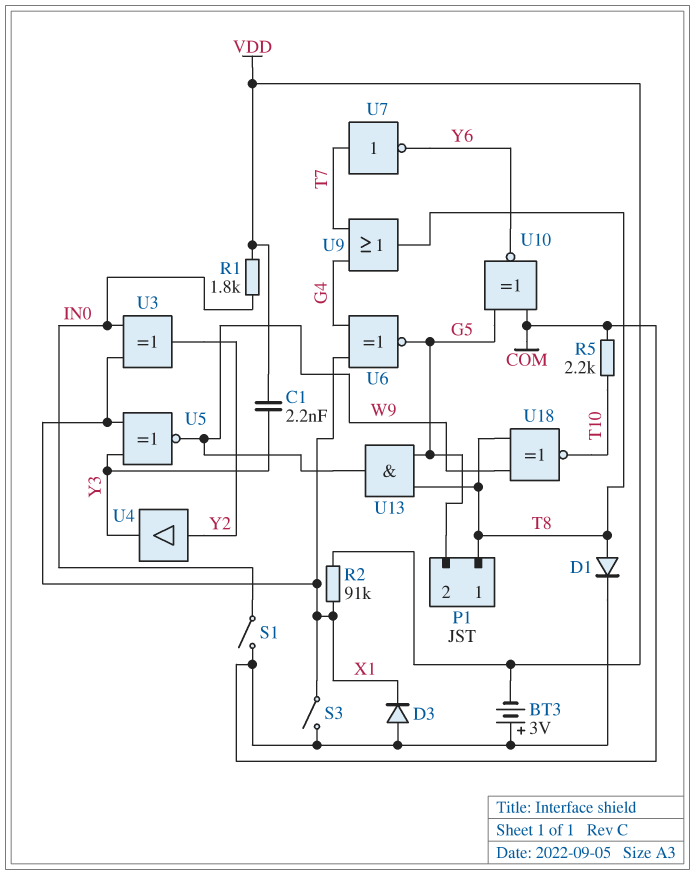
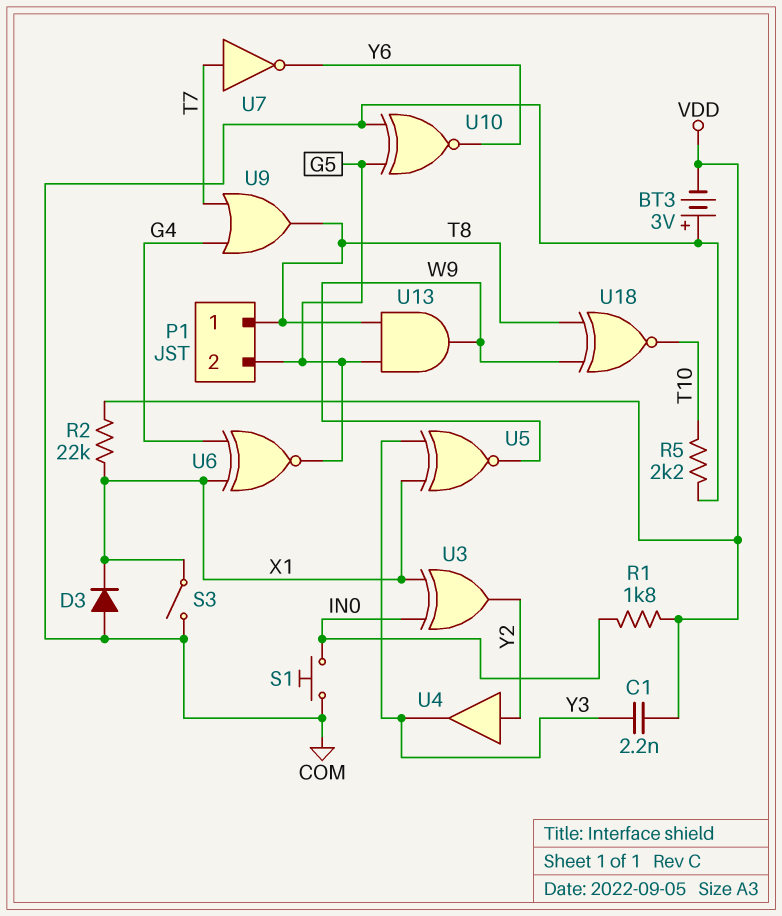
D1: diode (A T8, K COM) -> none
R2: 91k (VDD, X1) -> 22k (VDD, X1)
S1: switch (COM, IN0) -> button (COM, IN0)

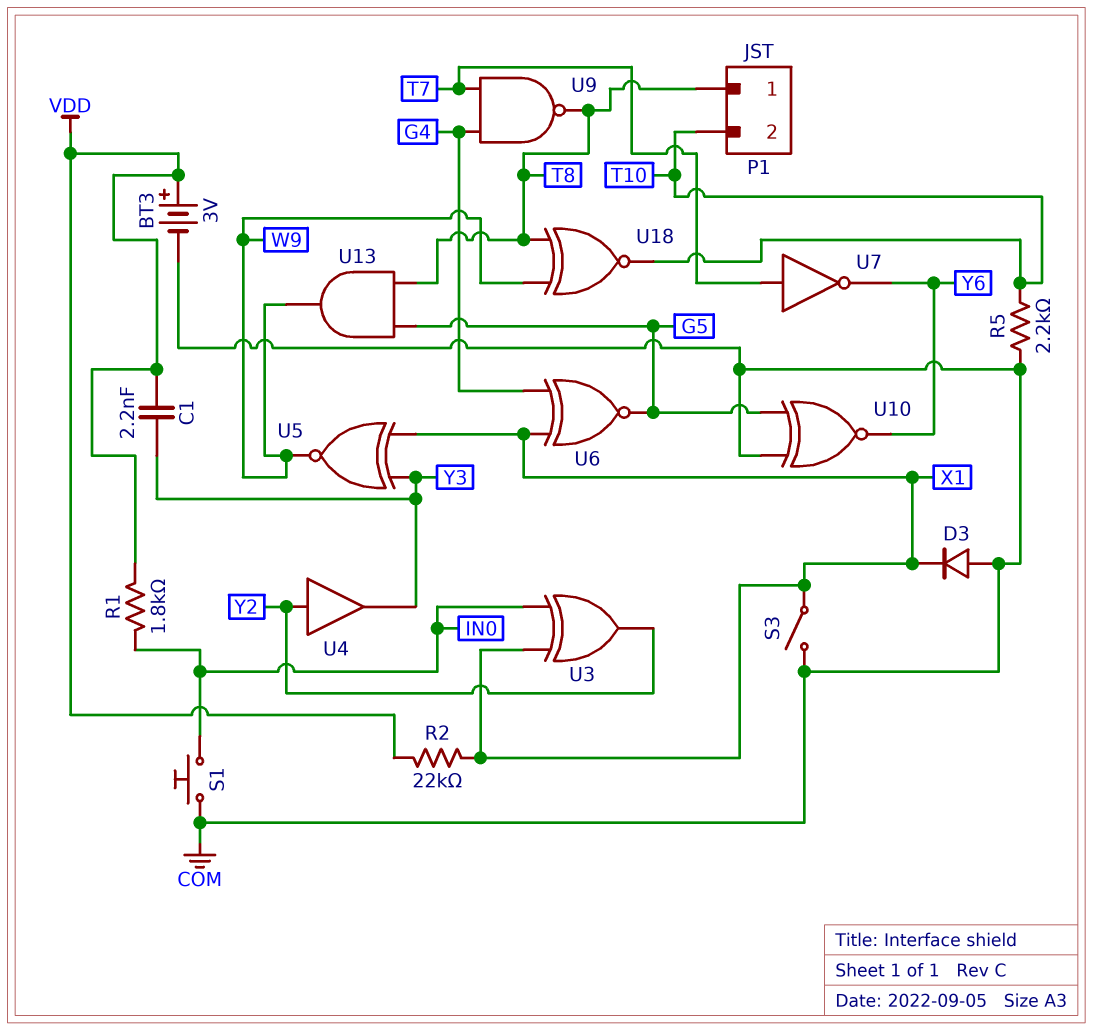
BT3: 3V (plus COM, minus VDD) -> 3V (plus VDD, minus COM)
P1 pin 2: G5 -> T10
U9: OR (in G4, in T7, out T8) -> NAND (in G4, in T7, out T8)

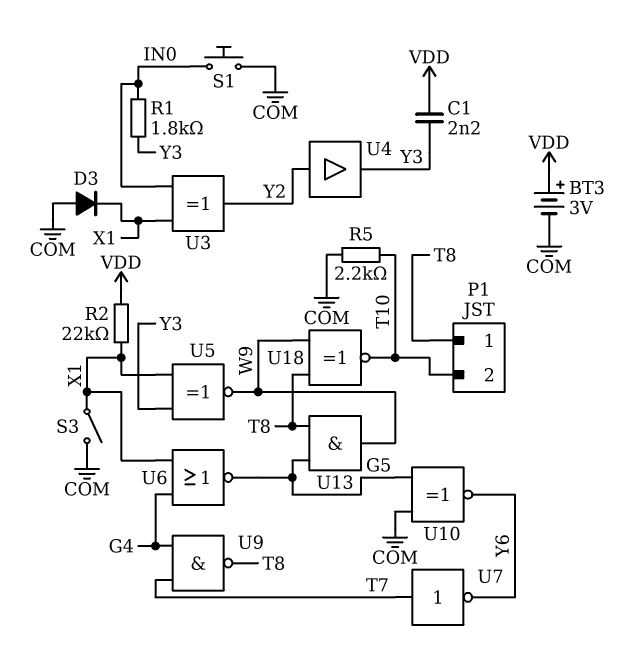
R1: 1.8k (IN0, VDD) -> 1.8k (IN0, Y3)
U6: XNOR (in G4, in X1, out G5) -> NOR (in G4, in X1, out G5)

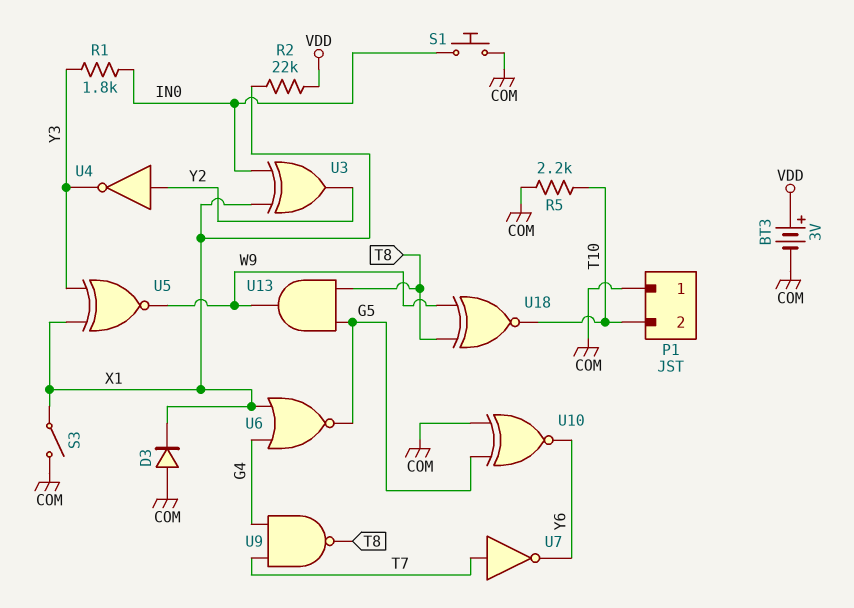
C1: 2.2nF (VDD, Y3) -> none
P1 pin 1: T8 -> COM
U4: buffer (in Y2, out Y3) -> NOT (in Y2, out Y3)

